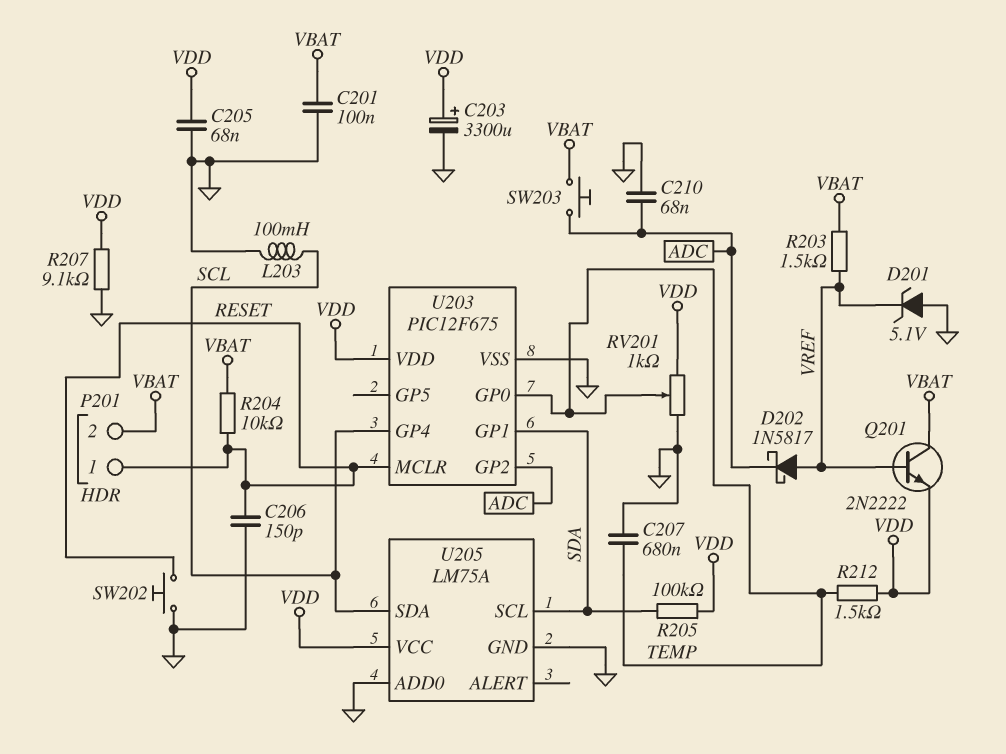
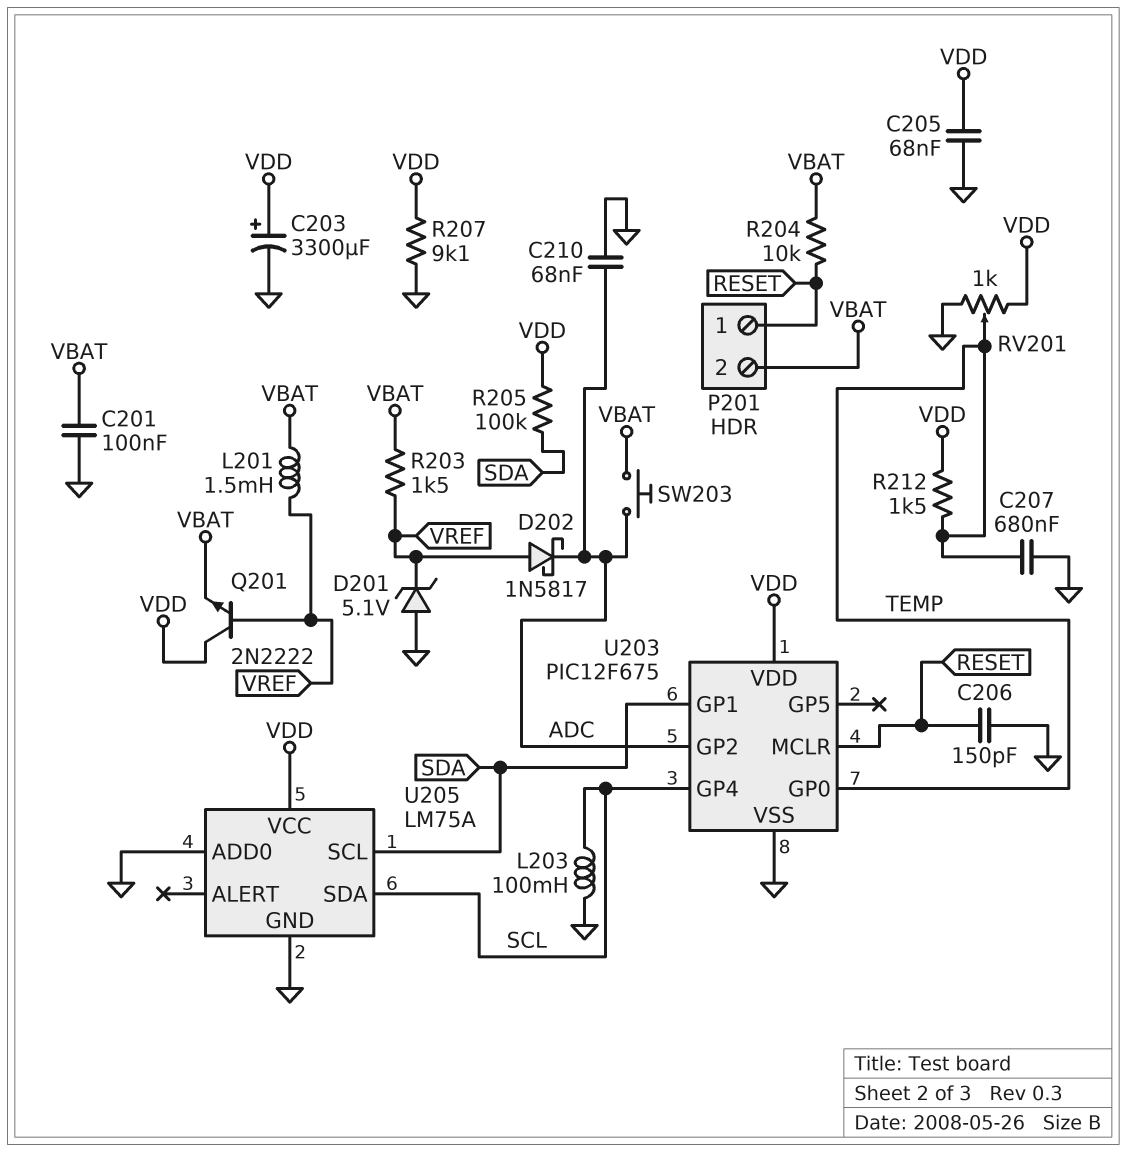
L201: none -> 1.5mH (VBAT, VREF)
Q201: NPN 2N2222 (B VREF, C VBAT, E VDD) -> NPN 2N2222 (B VREF, C VDD, E VBAT)
SW202: button (GND, RESET) -> none

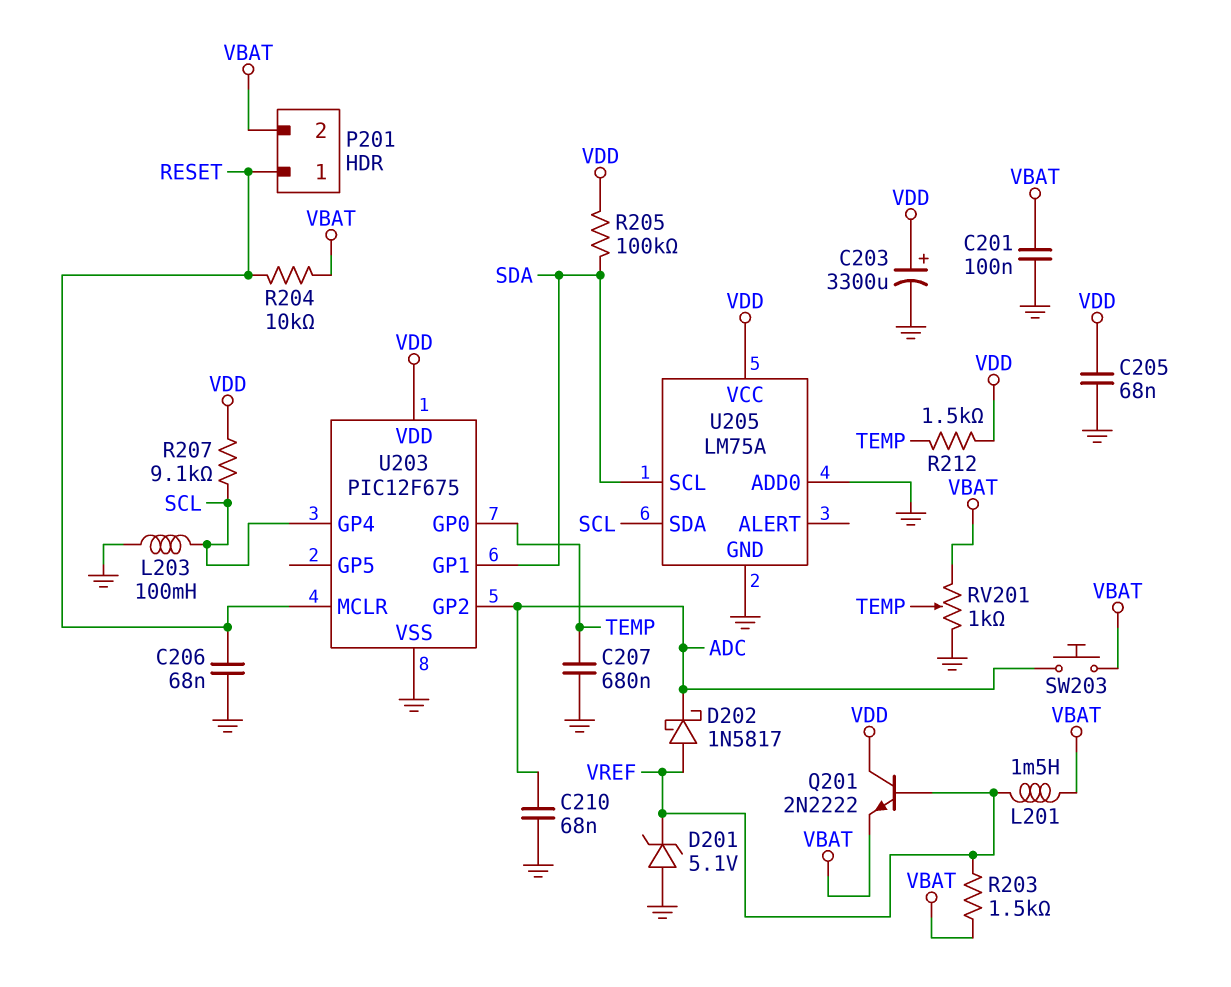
C206: 150pF (GND, RESET) -> 68nF (GND, RESET)
R207: 9.1k (GND, VDD) -> 9.1k (SCL, VDD)
RV201: 1k (GND, VDD, wiper TEMP) -> 1k (GND, VBAT, wiper TEMP)

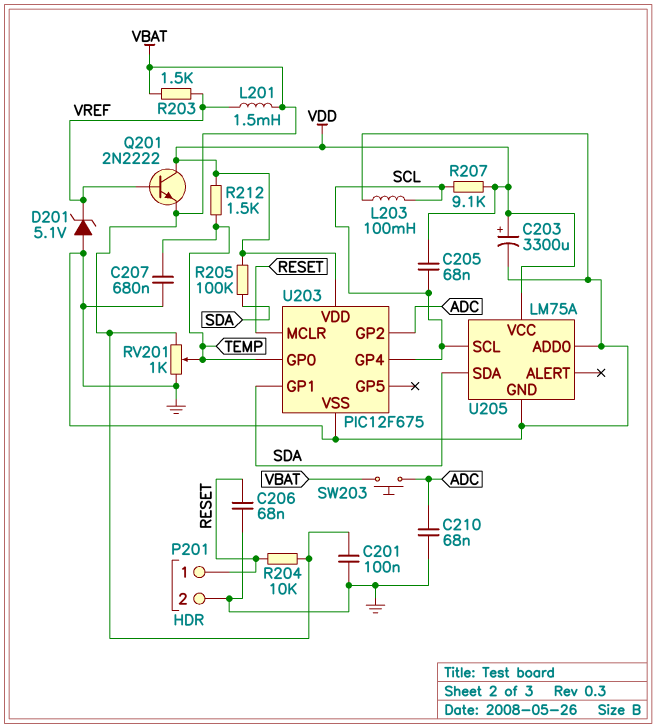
C205: 68nF (GND, VDD) -> 68nF (SCL, VDD)
D202: schottky 1N5817 (A VREF, K ADC) -> none
P201 pin 2: VBAT -> GND
U205 pin SCL: SDA -> SCL
U205 pin SDA: SCL -> SDA

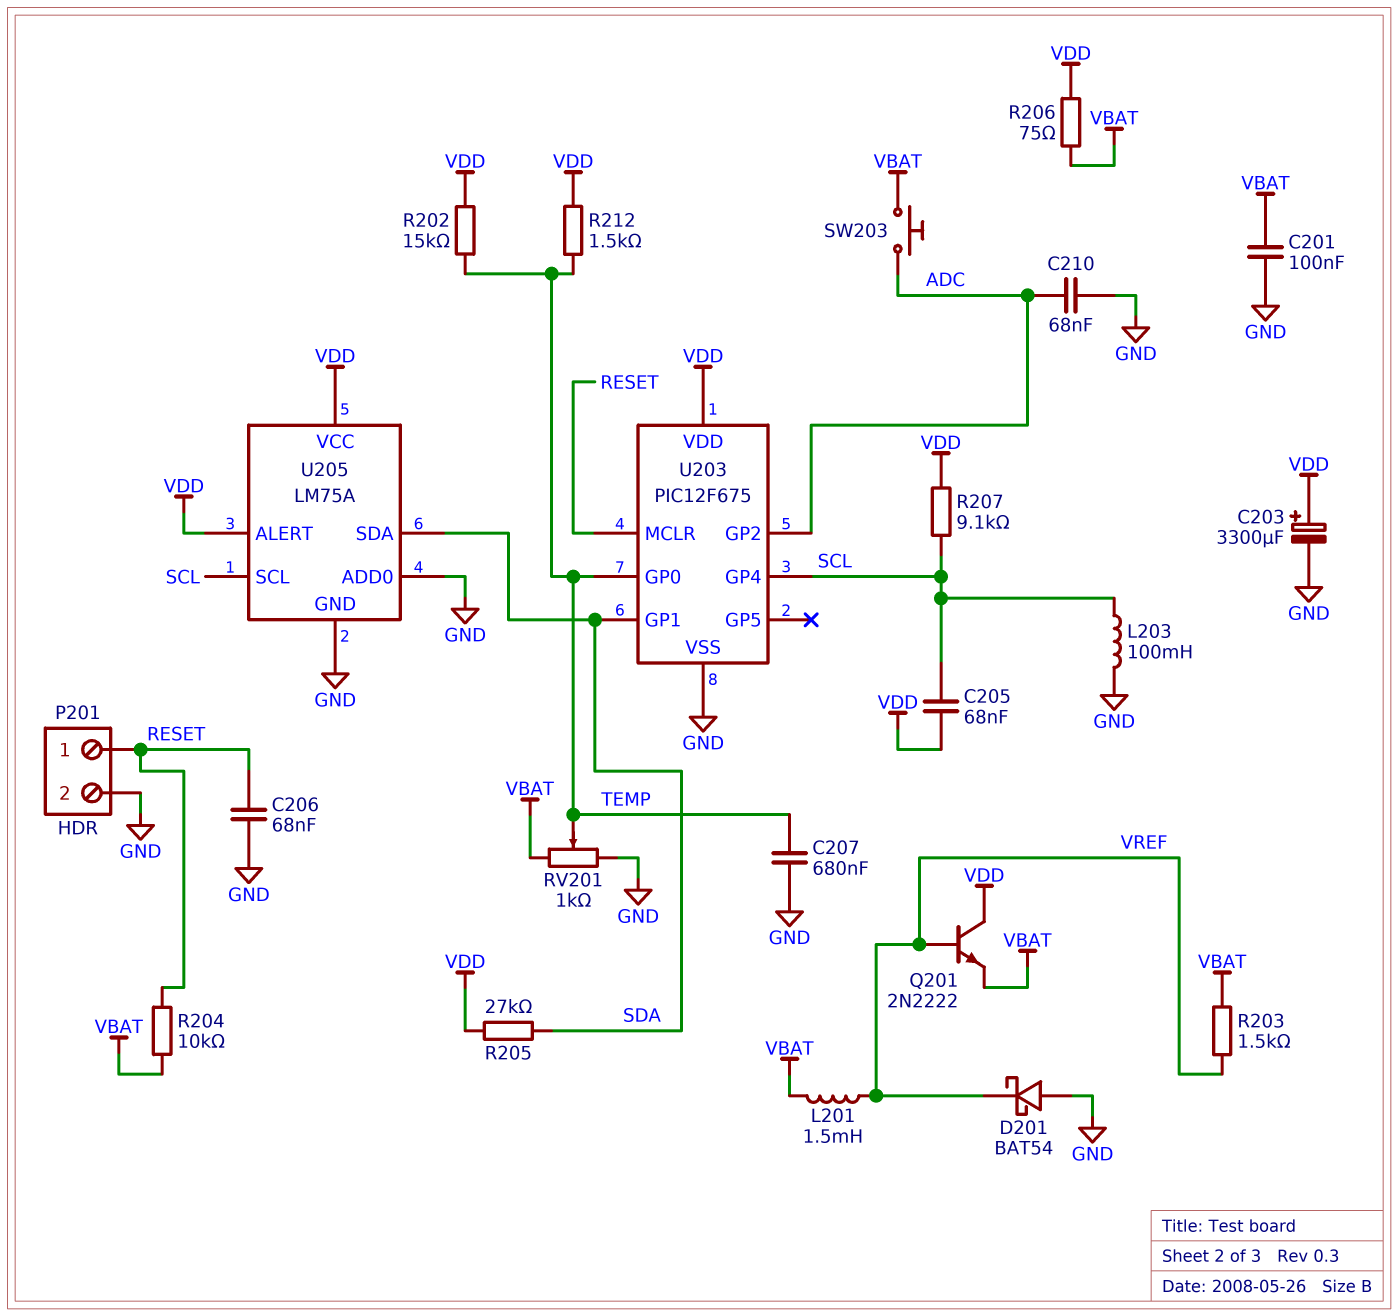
D201: zener 5.1V (A GND, K VREF) -> schottky BAT54 (A GND, K VREF)
R202: none -> 15k (TEMP, VDD)
R205: 100k (SDA, VDD) -> 27k (SDA, VDD)
R206: none -> 75 (VBAT, VDD)
U205 pin ALERT: none -> VDD

